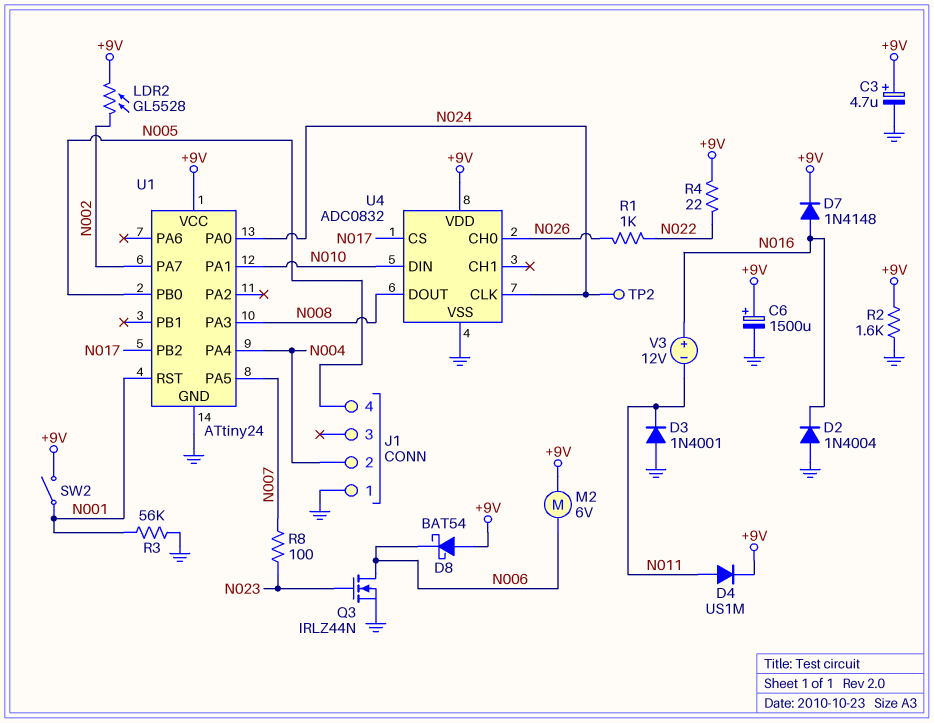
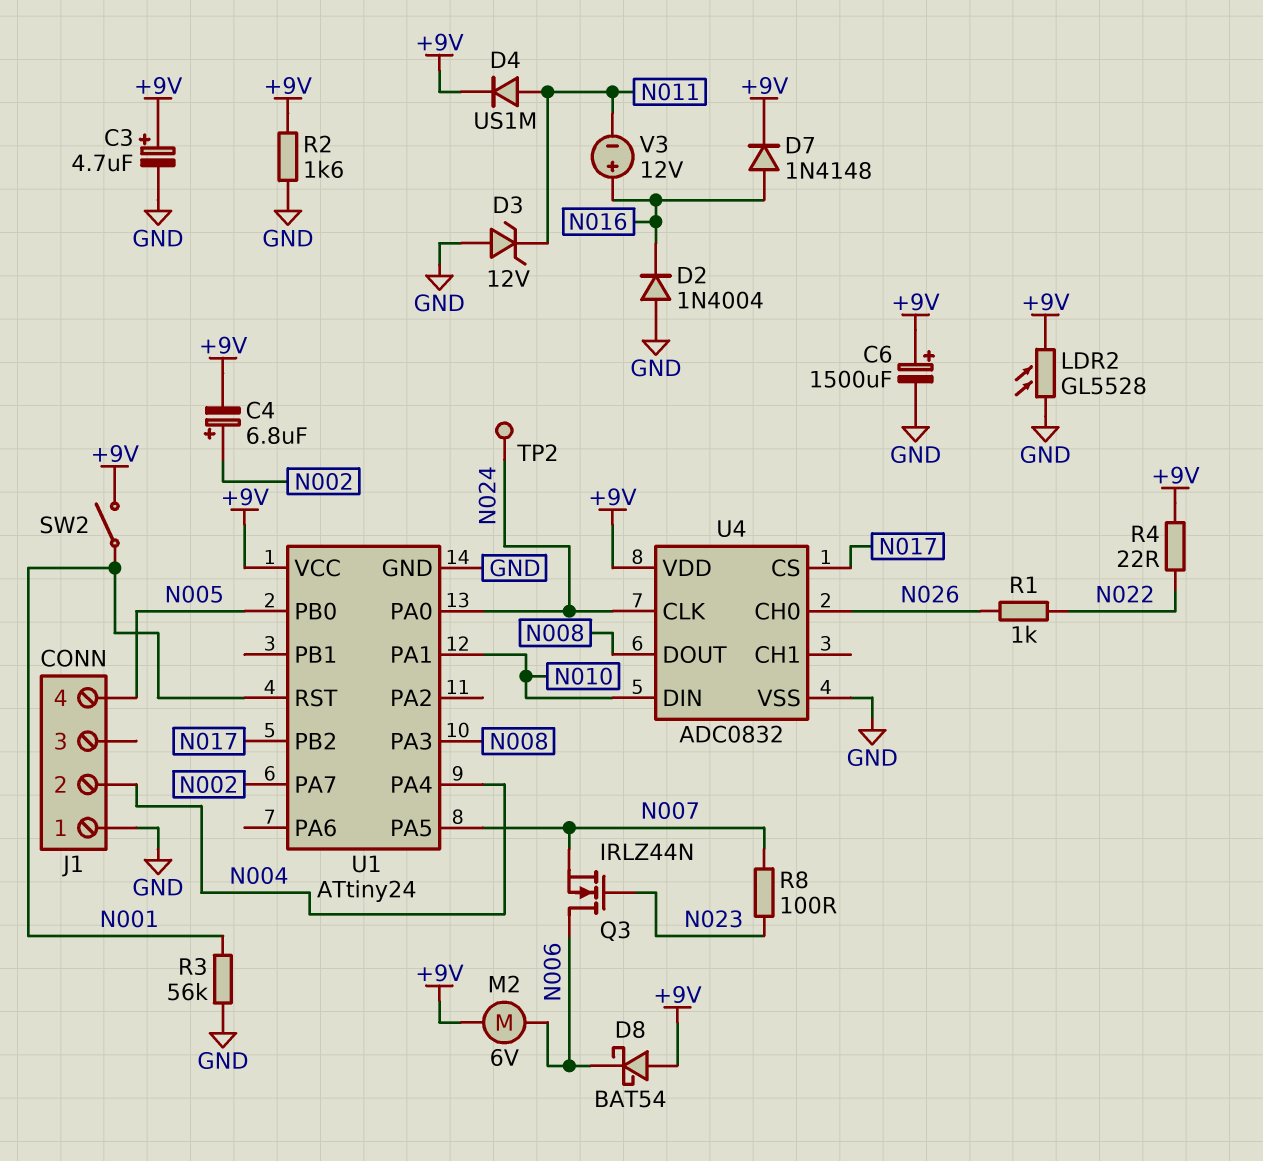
C4: none -> 6.8uF (plus N002, minus +9V)
D3: diode 1N4001 (A GND, K N011) -> zener 12V (A GND, K N011)
LDR2: GL5528 (+9V, N002) -> GL5528 (+9V, GND)
Q3: NMOS IRLZ44N (G N023, D N006, S GND) -> NMOS IRLZ44N (G N023, D N006, S N007)

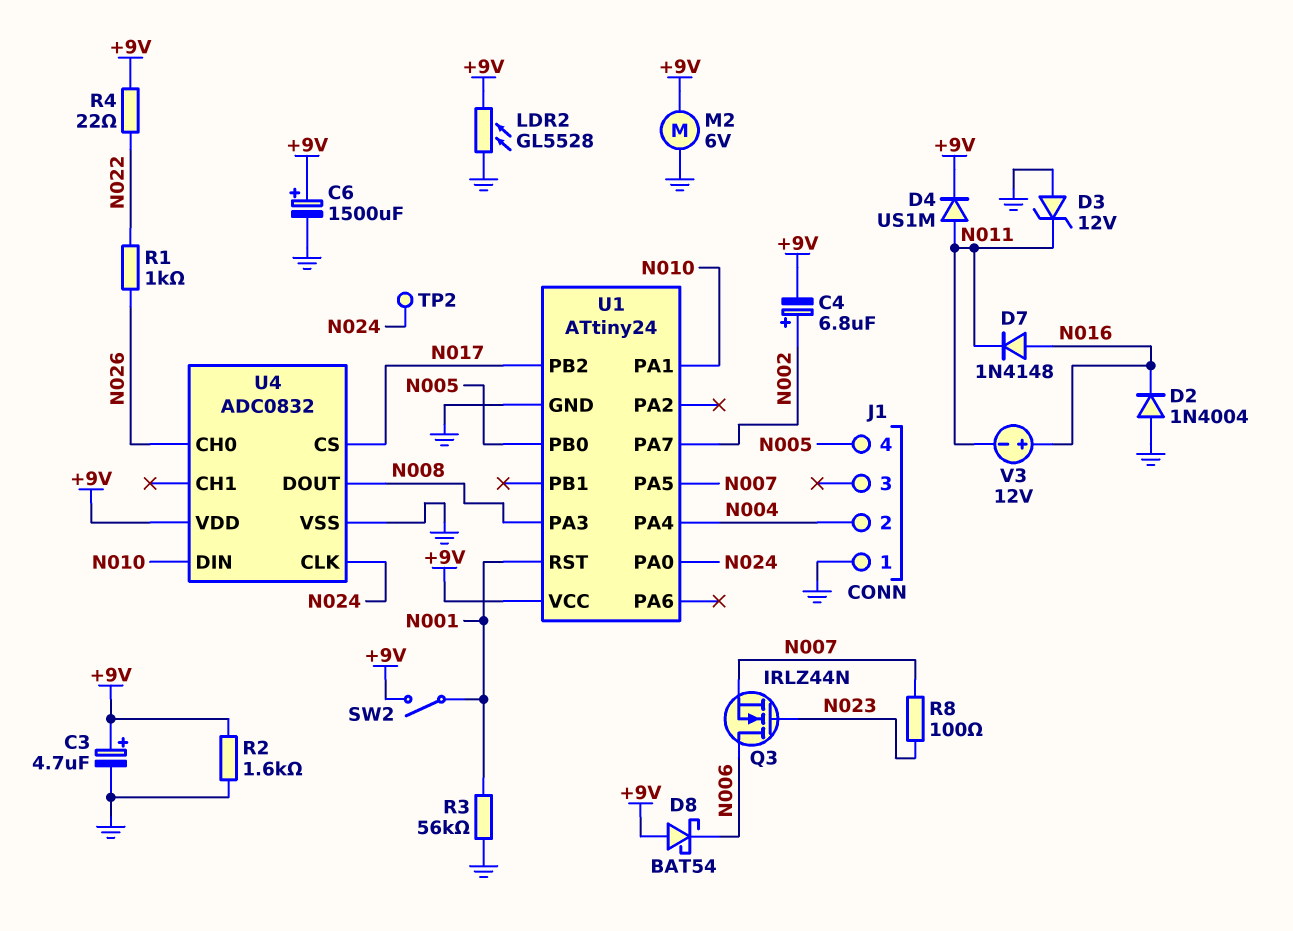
D7: diode 1N4148 (A N016, K +9V) -> diode 1N4148 (A N016, K N011)
M2: motor 6V (+9V, N006) -> motor 6V (+9V, GND)

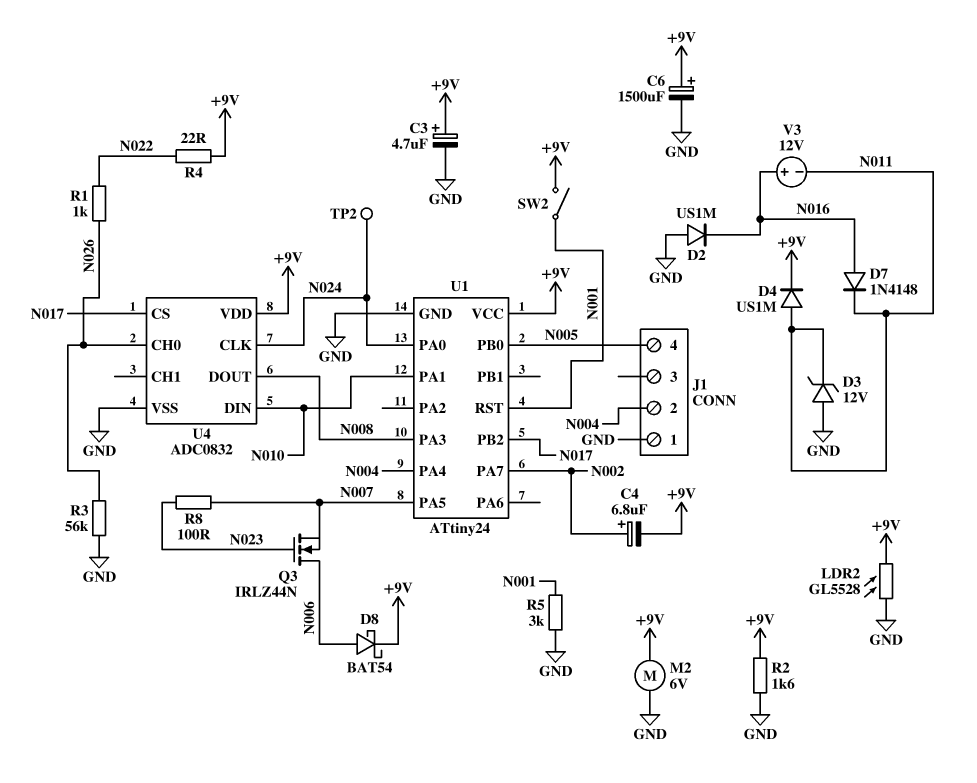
D2: diode 1N4004 (A GND, K N016) -> diode US1M (A GND, K N016)
D8: schottky BAT54 (A +9V, K N006) -> schottky BAT54 (A N006, K +9V)
R3: 56k (GND, N001) -> 56k (GND, N026)
R5: none -> 3k (GND, N001)

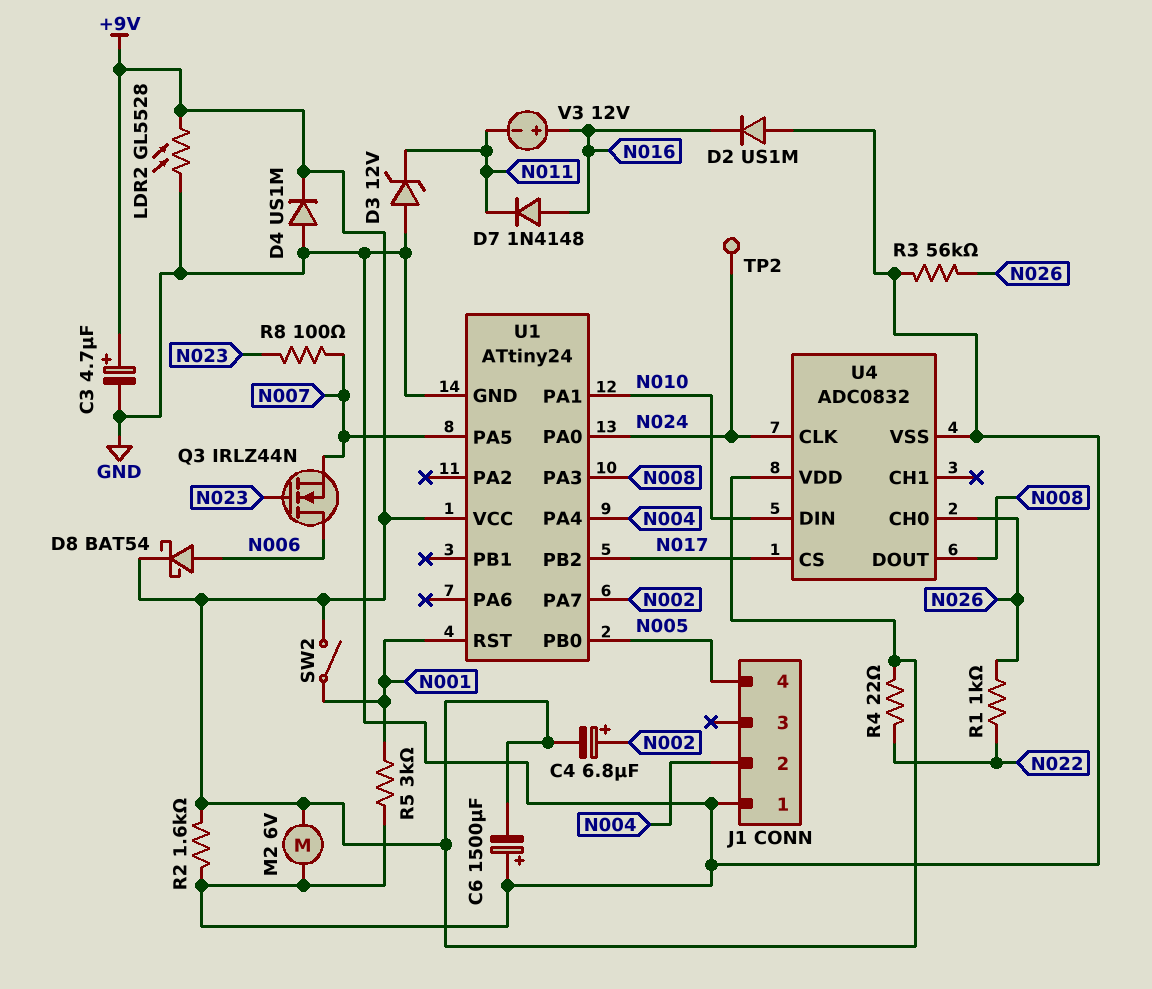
C6: 1500uF (plus +9V, minus GND) -> 1500uF (plus GND, minus +9V)
D4: diode US1M (A N011, K +9V) -> diode US1M (A GND, K +9V)

